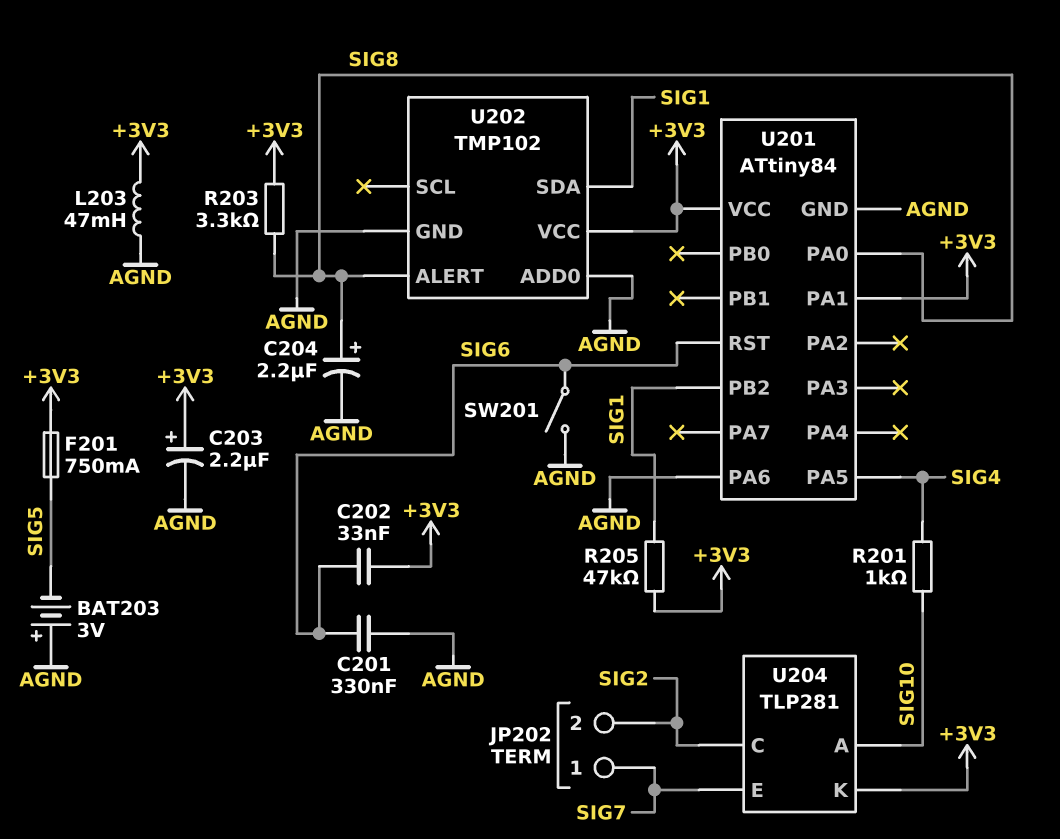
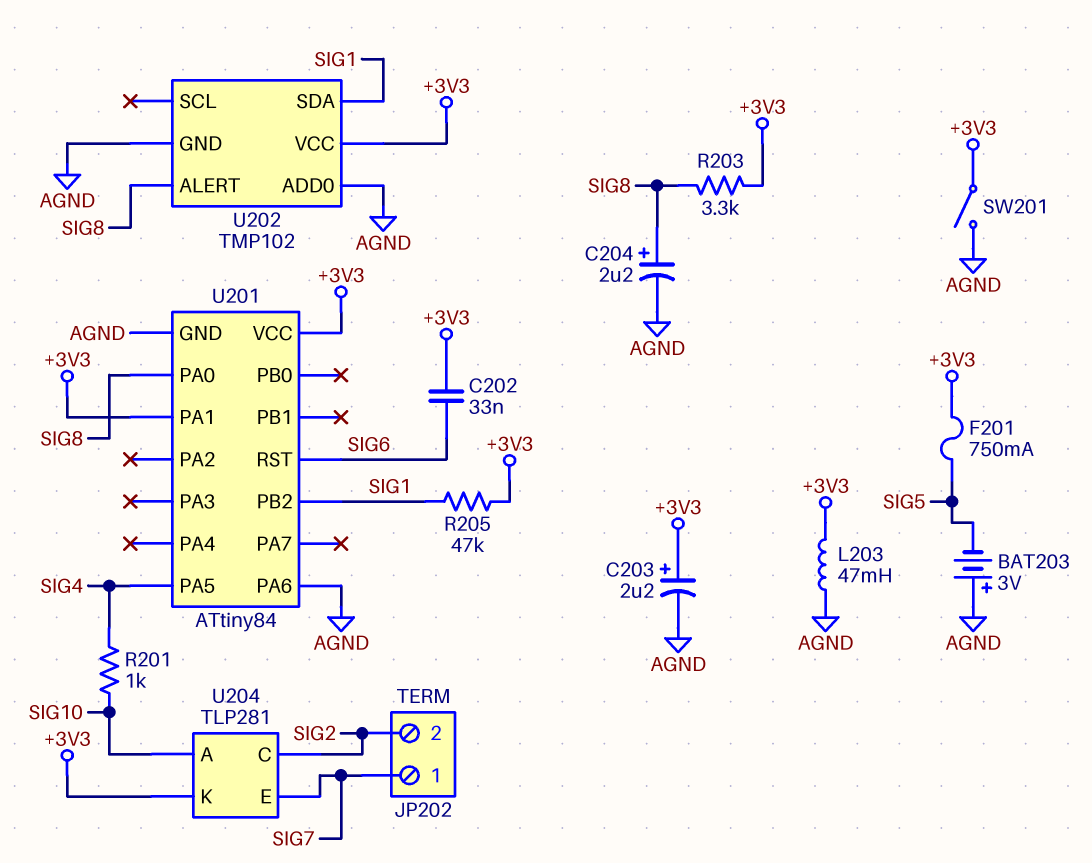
C201: 330nF (AGND, SIG6) -> none
SW201: switch (AGND, SIG6) -> switch (+3V3, AGND)

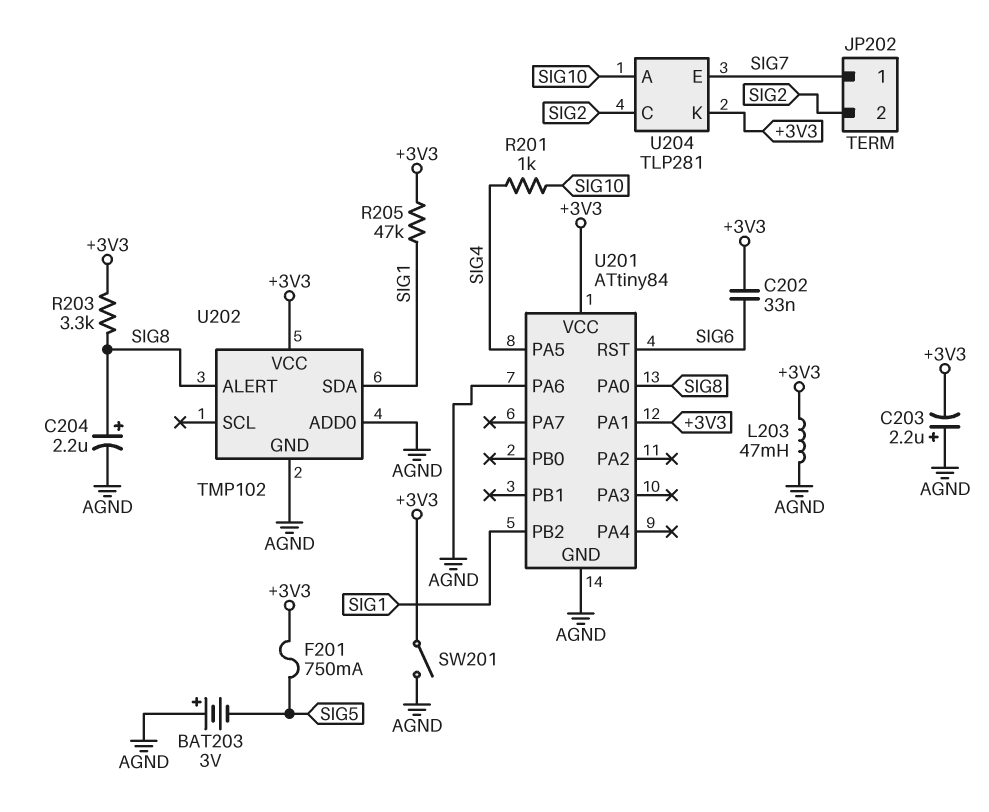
C203: 2.2uF (plus +3V3, minus AGND) -> 2.2uF (plus AGND, minus +3V3)

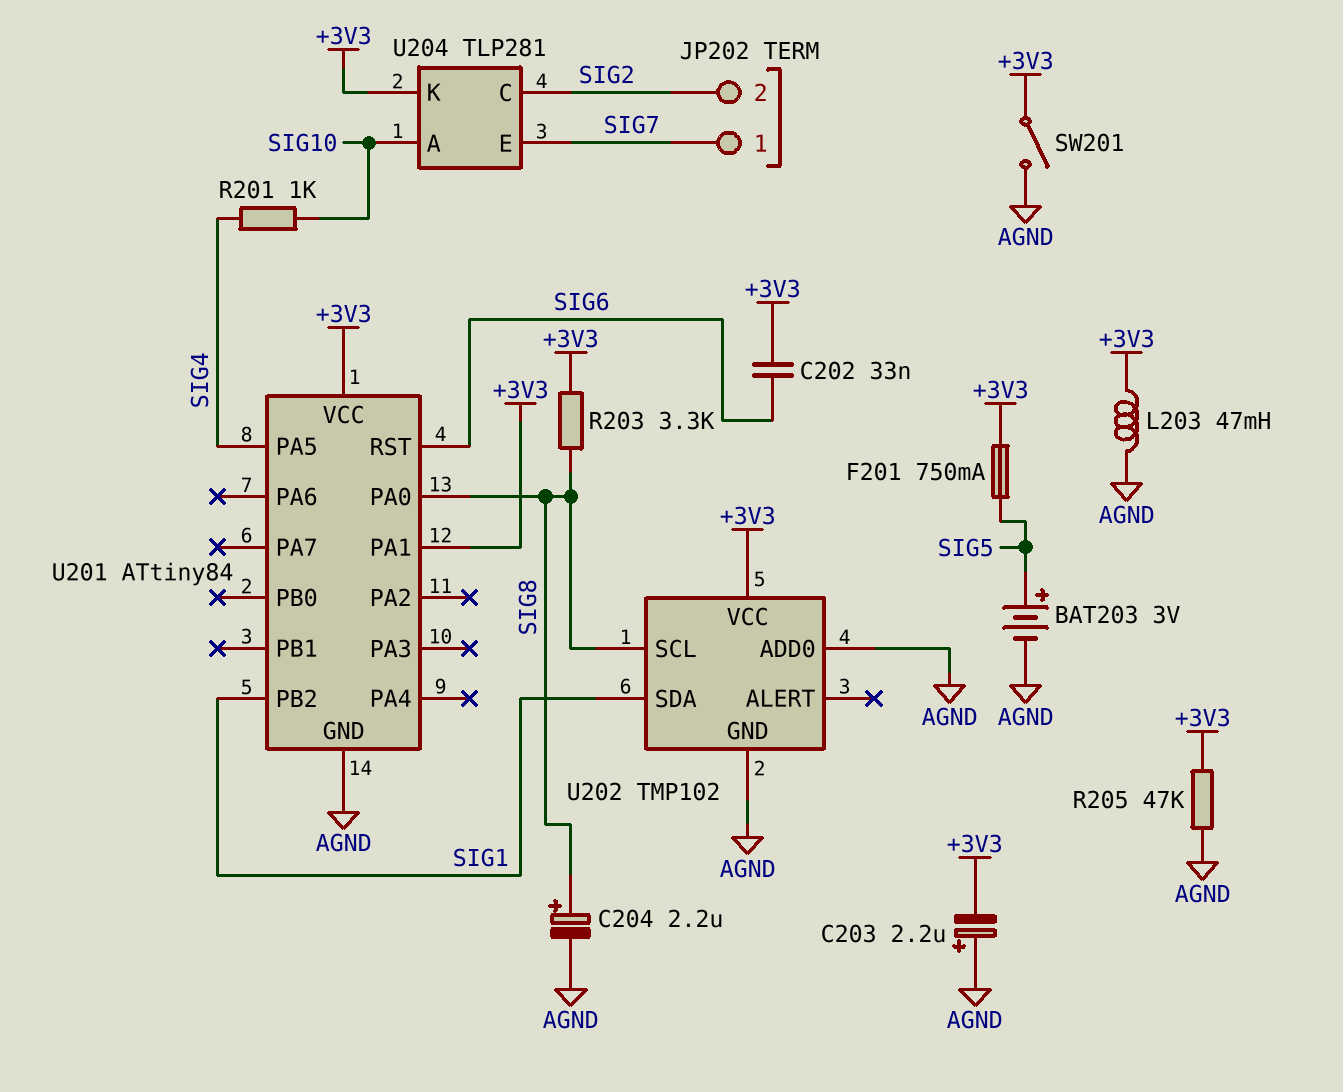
BAT203: 3V (plus AGND, minus SIG5) -> 3V (plus SIG5, minus AGND)
R205: 47k (+3V3, SIG1) -> 47k (+3V3, AGND)
U201 pin PA6: AGND -> none
U202 pin ALERT: SIG8 -> none
U202 pin SCL: none -> SIG8

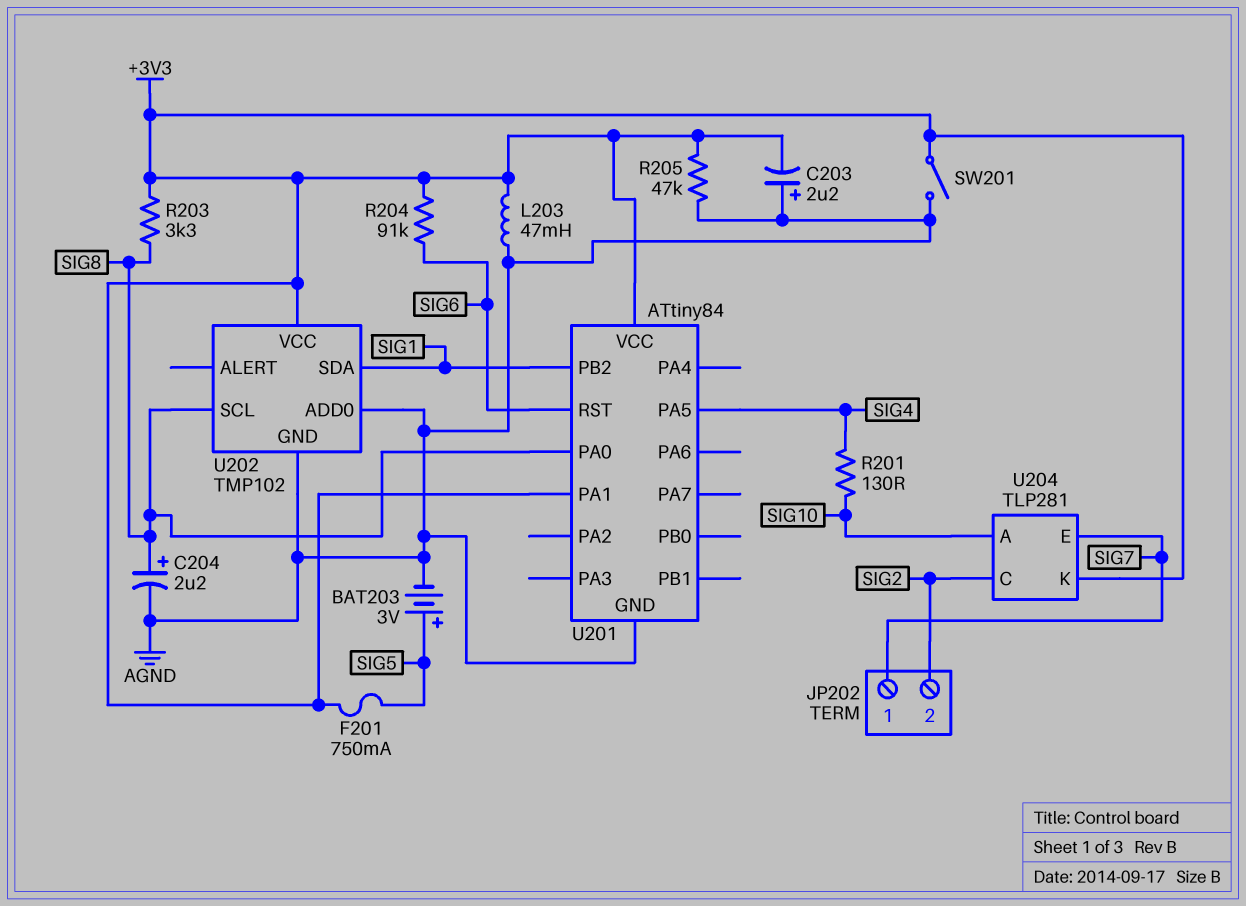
C202: 33nF (+3V3, SIG6) -> none
R201: 1k (SIG4, SIG10) -> 130 (SIG4, SIG10)
R204: none -> 91k (+3V3, SIG6)

